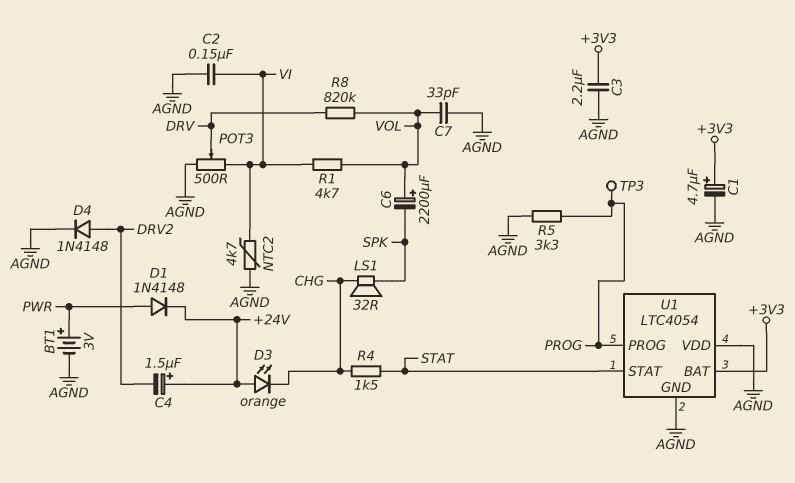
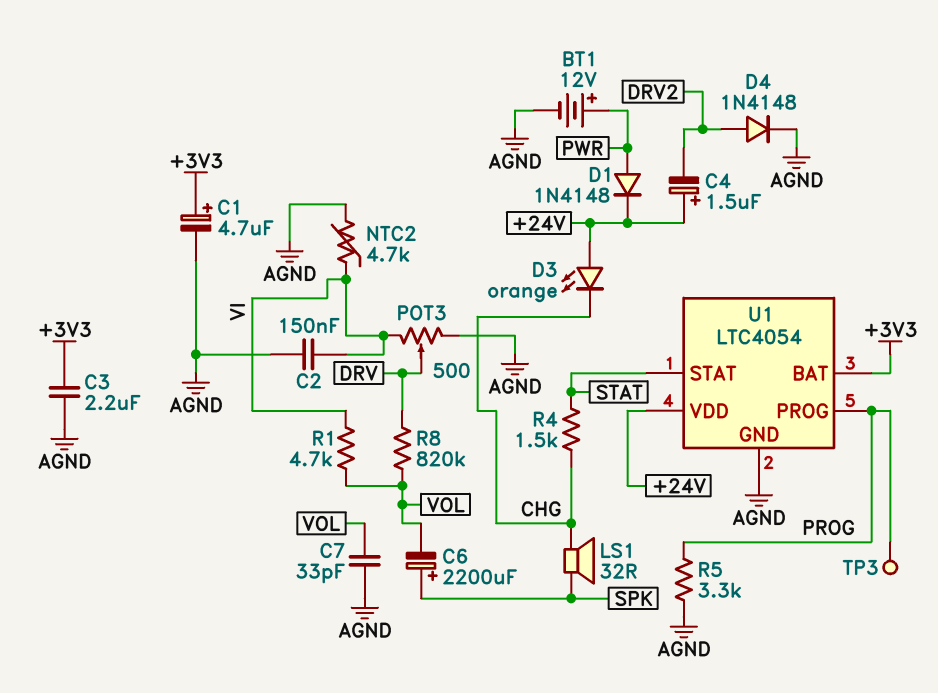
BT1: 3V (plus PWR, minus AGND) -> 12V (plus PWR, minus AGND)
C6: 2200uF (plus VOL, minus SPK) -> 2200uF (plus SPK, minus VOL)
U1 pin VDD: AGND -> +24V

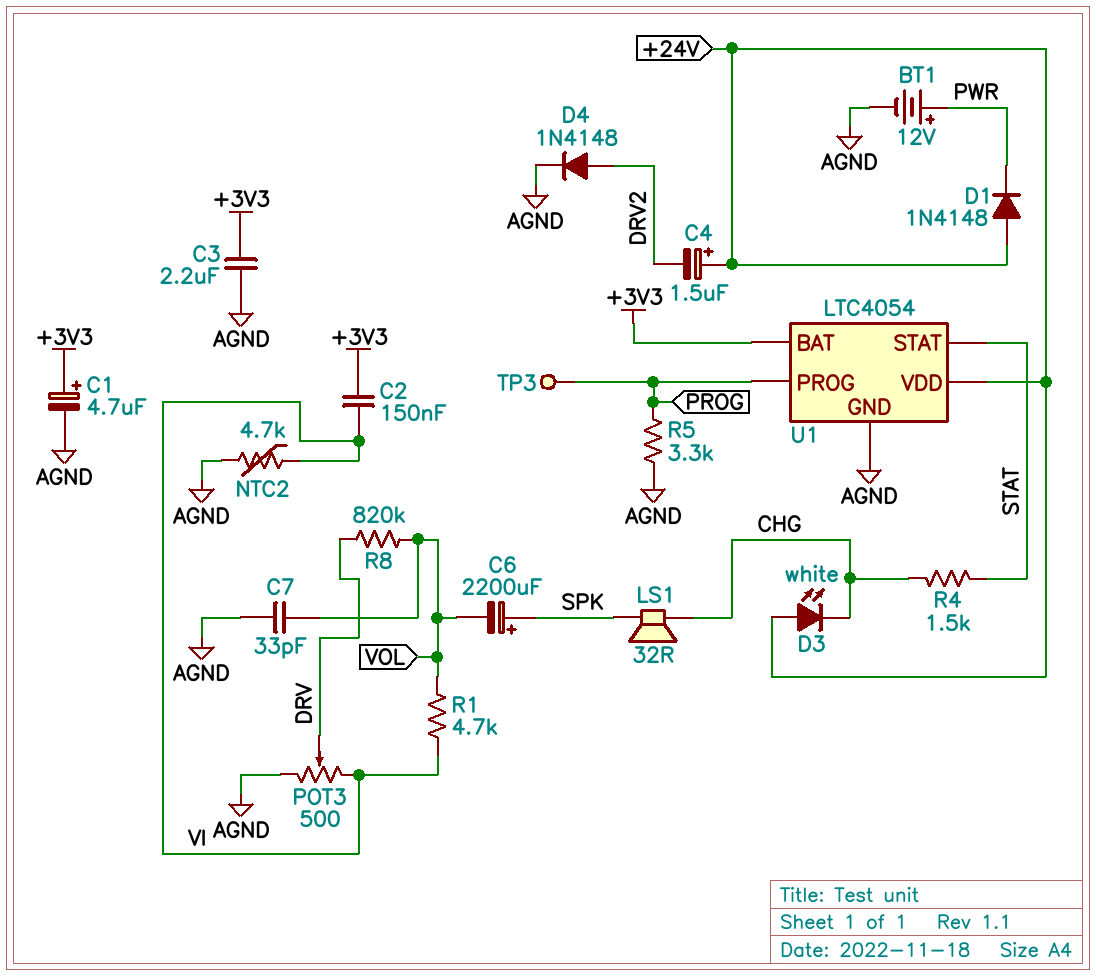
C2: 150nF (AGND, VI) -> 150nF (+3V3, VI)
D1: diode 1N4148 (A PWR, K +24V) -> diode 1N4148 (A +24V, K PWR)
D3: LED orange (A +24V, K CHG) -> LED white (A +24V, K CHG)

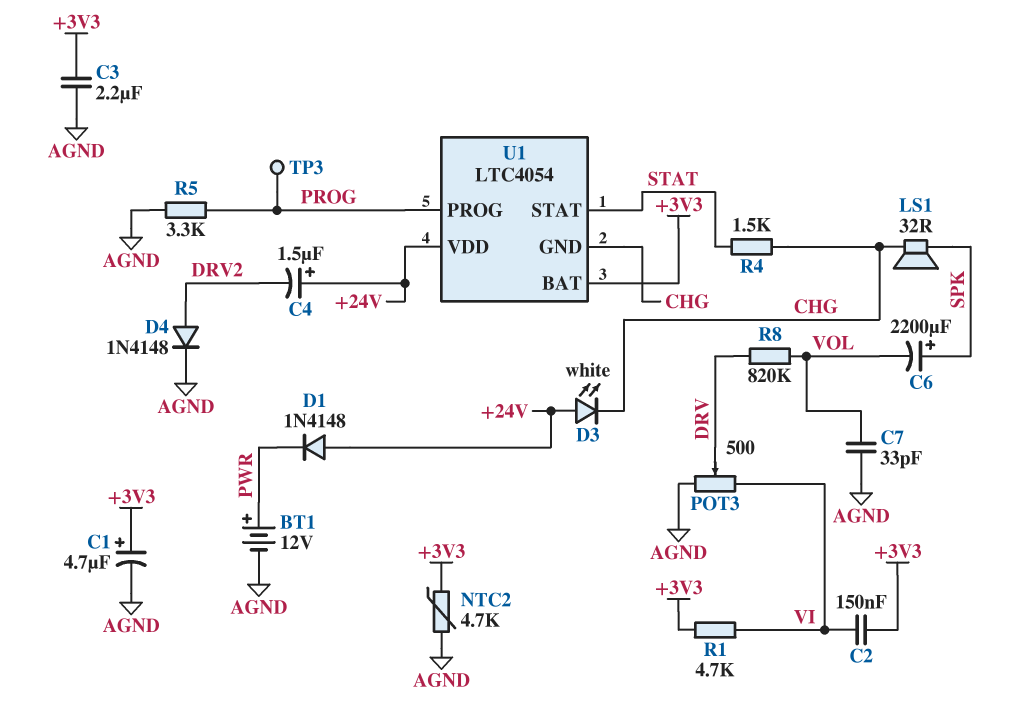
NTC2: 4.7k (AGND, VI) -> 4.7k (+3V3, AGND)
R1: 4.7k (VI, VOL) -> 4.7k (+3V3, VI)
U1 pin GND: AGND -> CHG

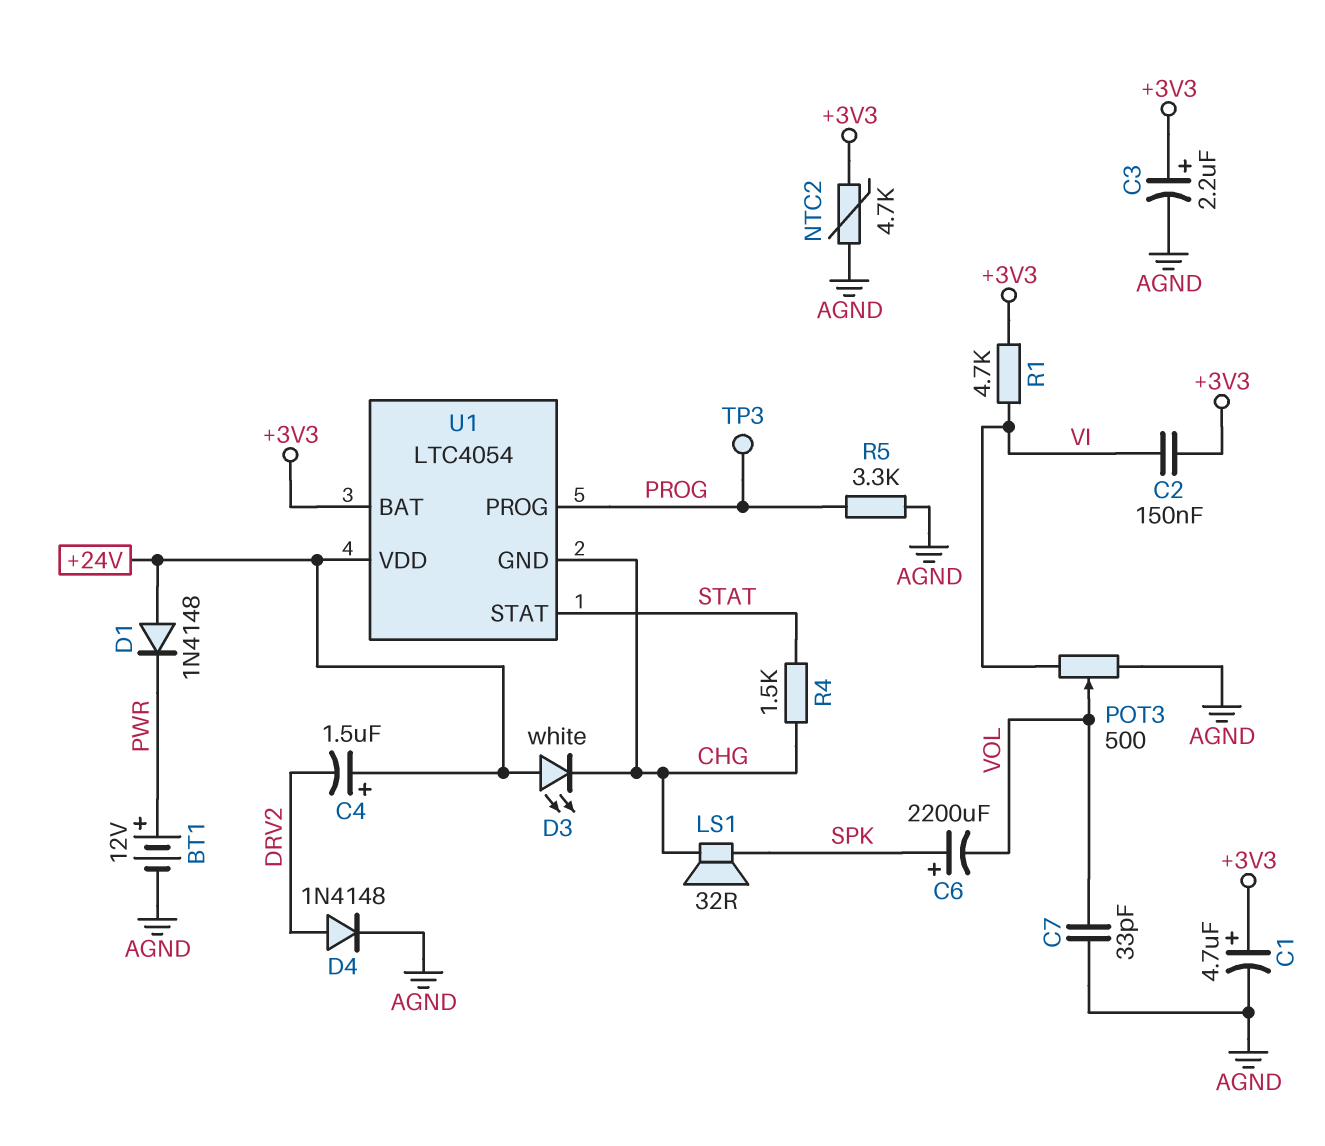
C3: 2.2uF (+3V3, AGND) -> 2.2uF (plus +3V3, minus AGND)
POT3: 500 (AGND, VI, wiper DRV) -> 500 (AGND, VI, wiper VOL)
R8: 820k (DRV, VOL) -> none

